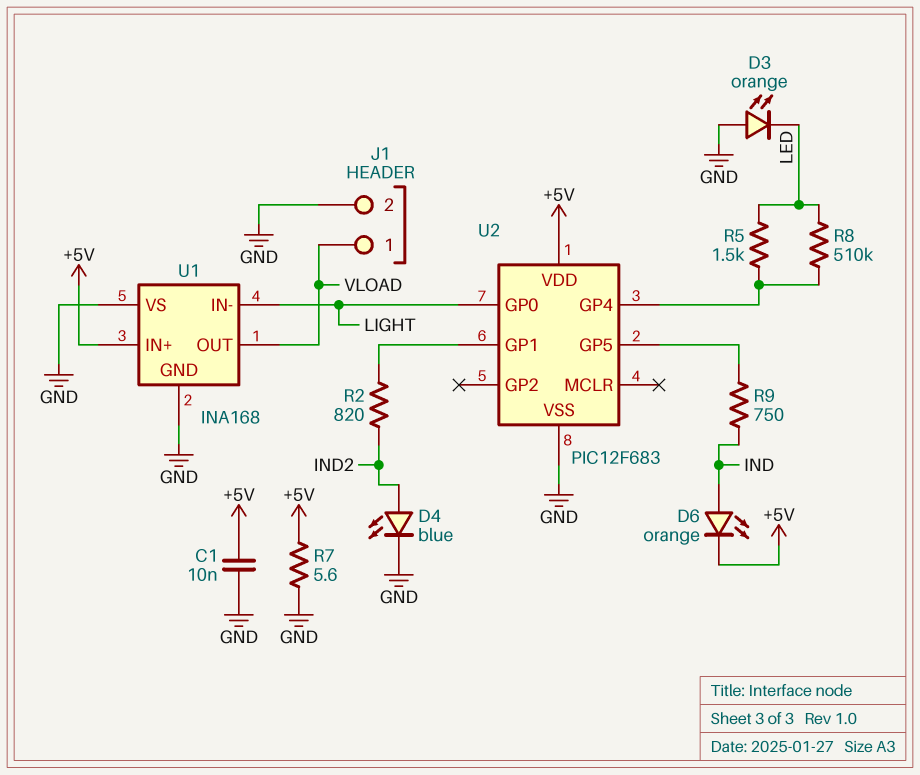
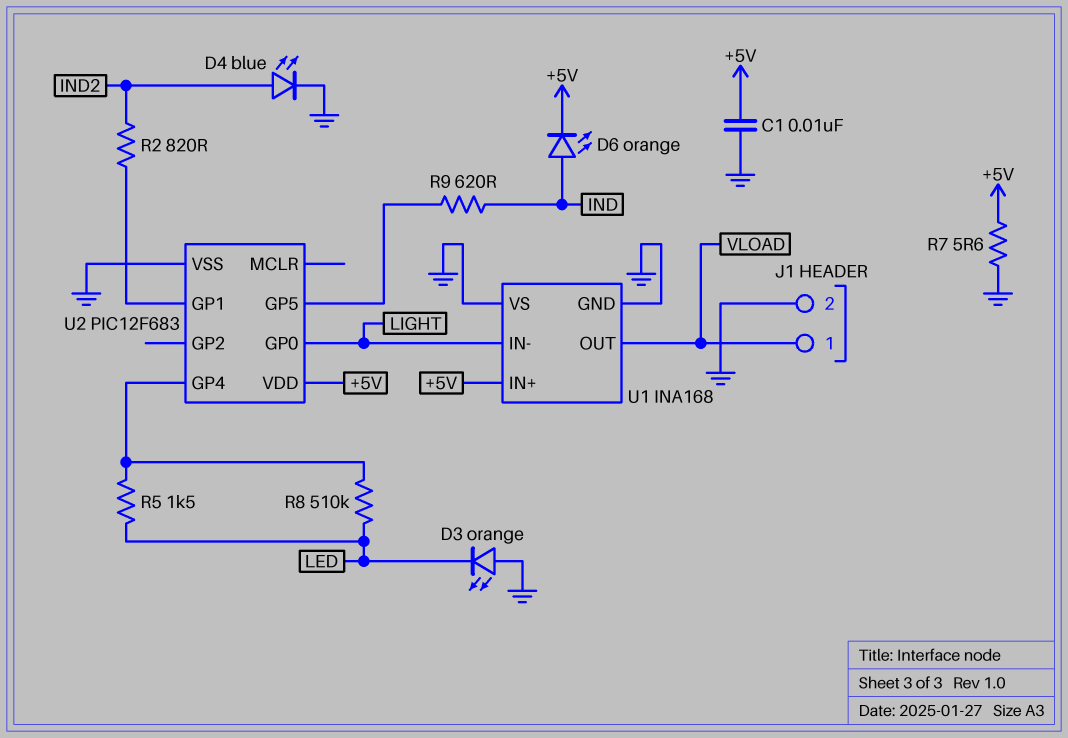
R9: 750 (IND, U2/GP5) -> 620 (IND, U2/GP5)

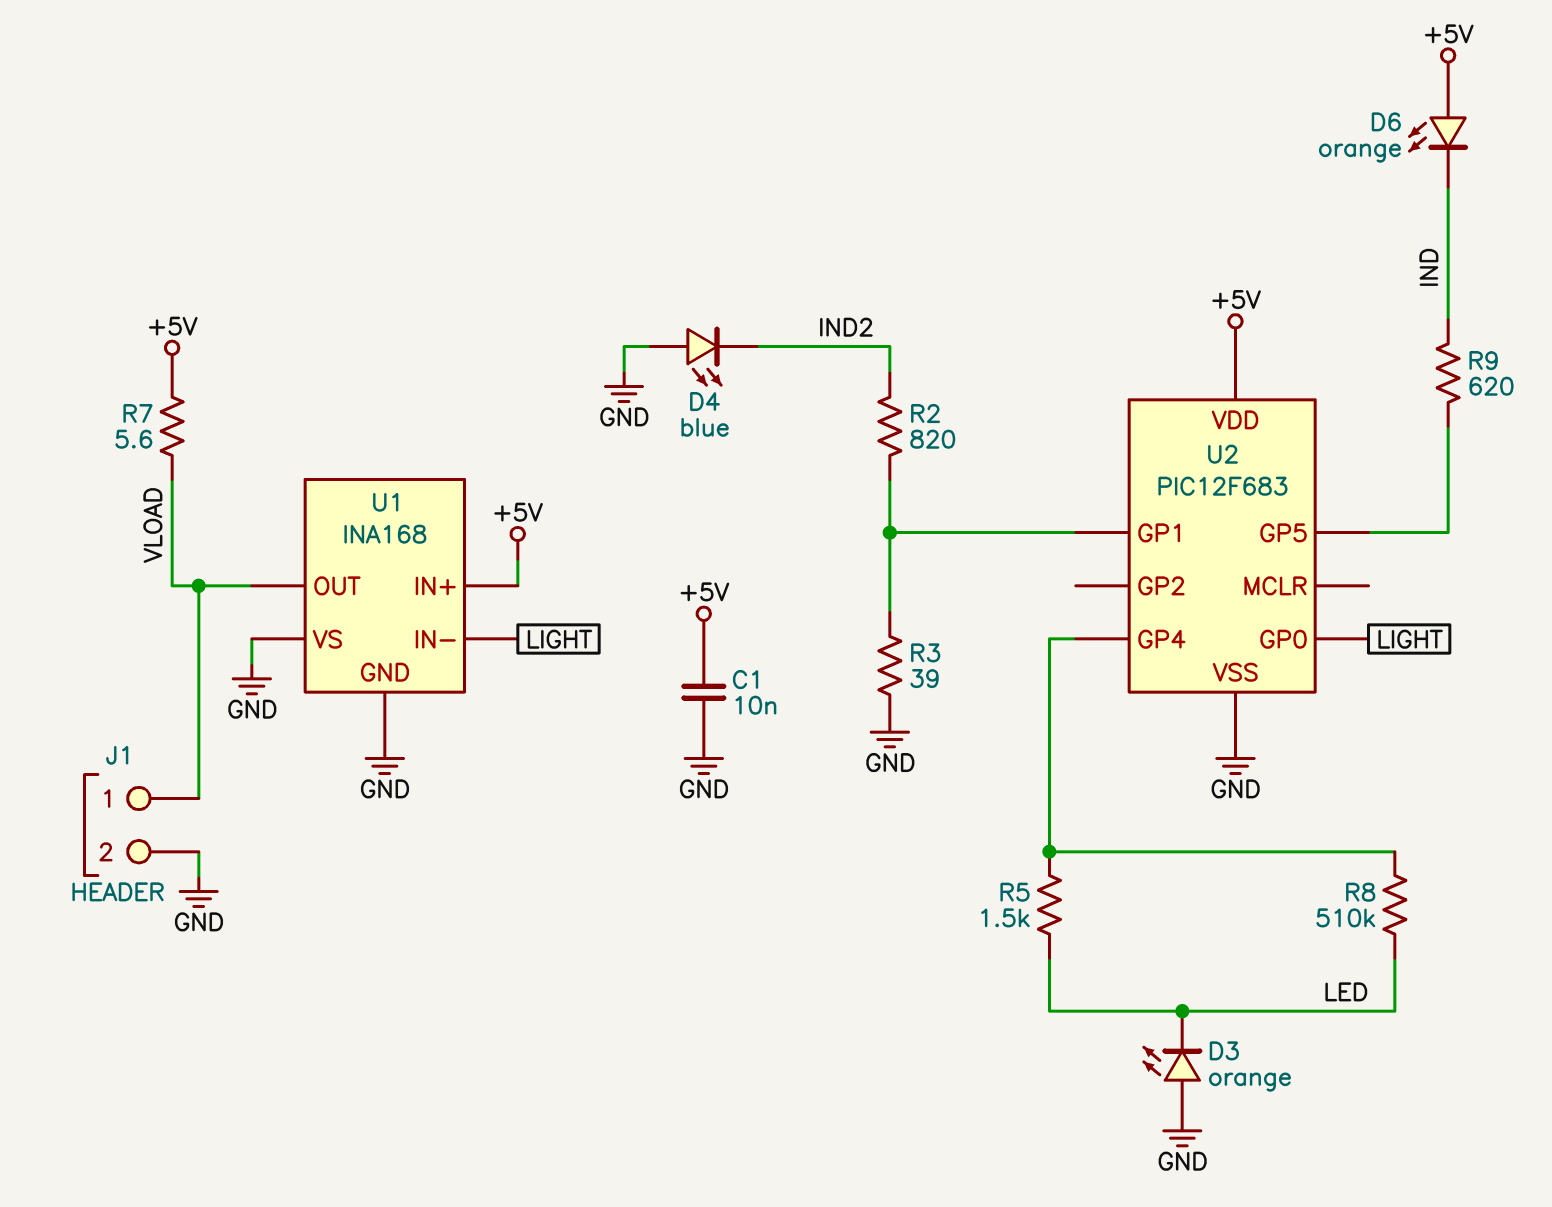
D4: LED blue (A IND2, K GND) -> LED blue (A GND, K IND2)
D6: LED orange (A IND, K +5V) -> LED orange (A +5V, K IND)
R3: none -> 39 (GND, U2/GP1)
R7: 5.6 (+5V, GND) -> 5.6 (+5V, VLOAD)

